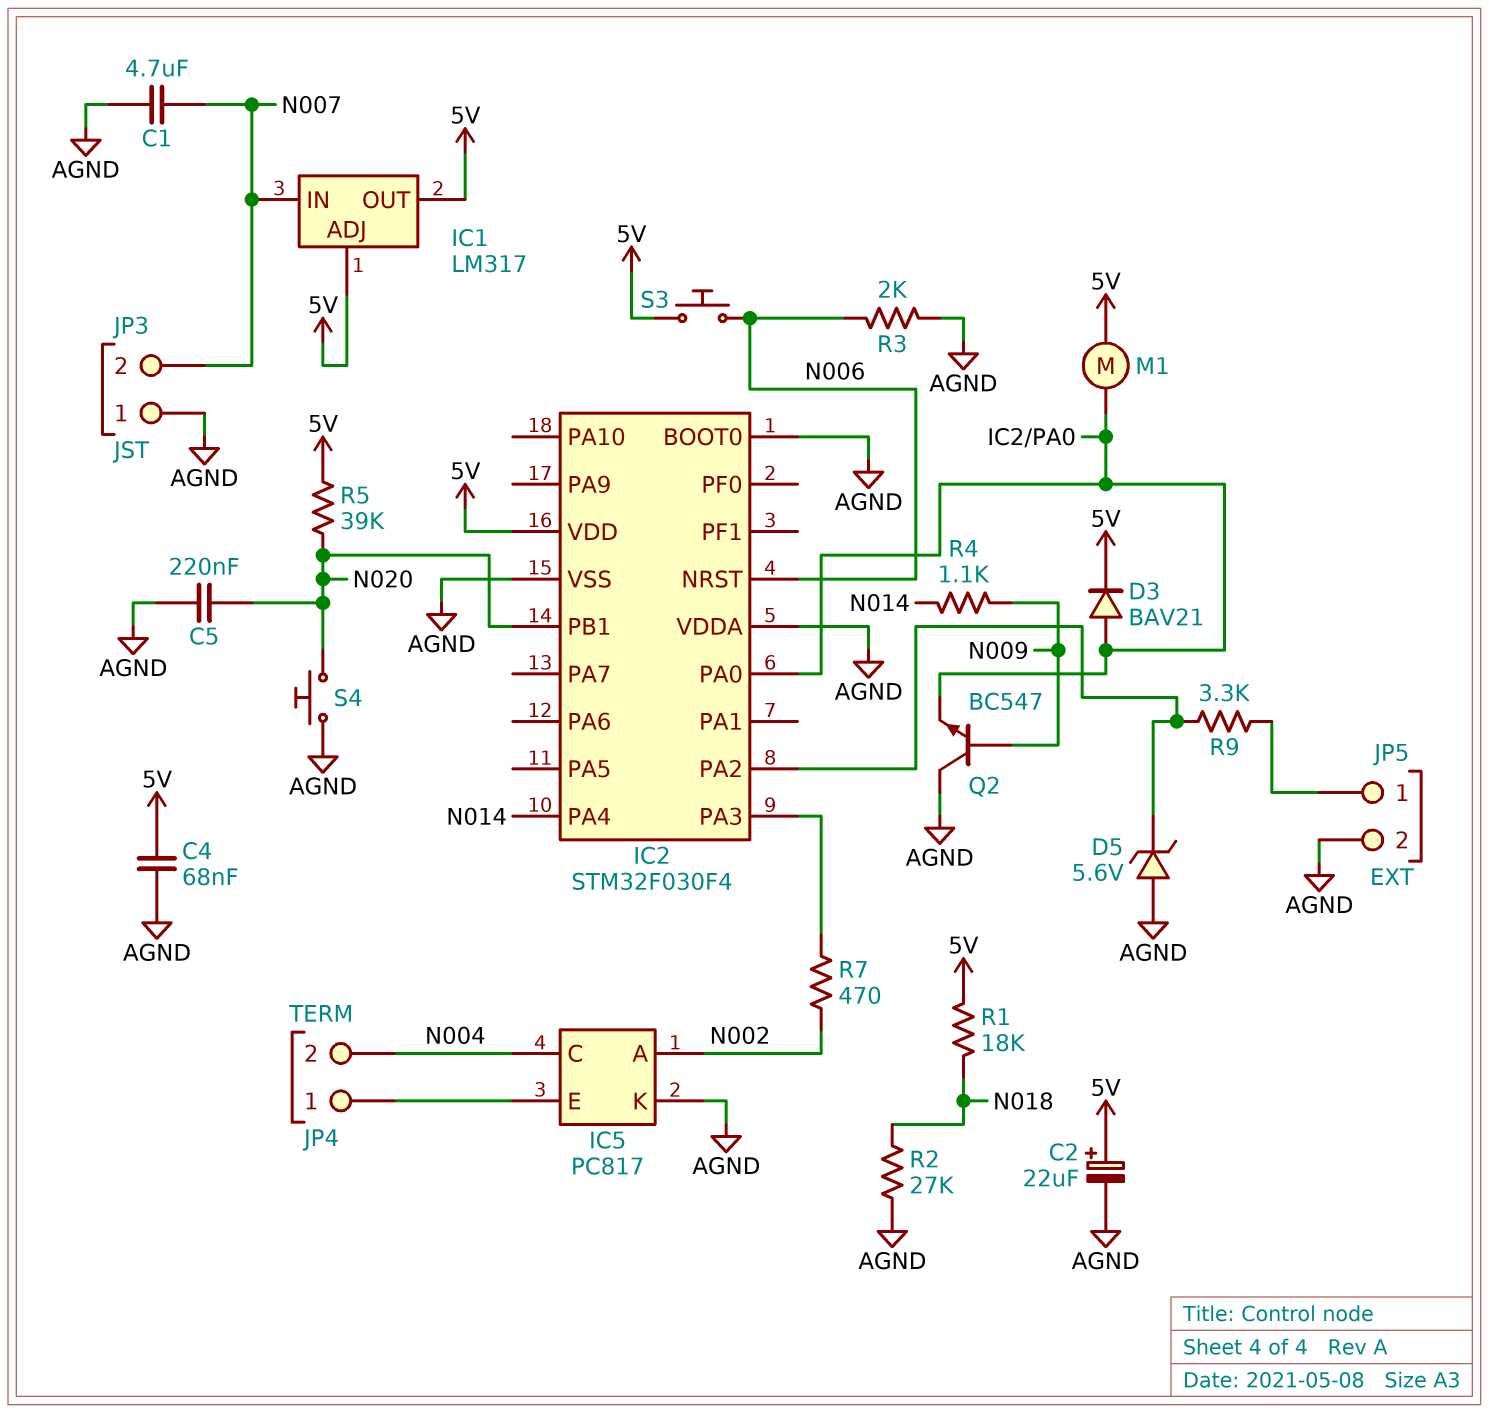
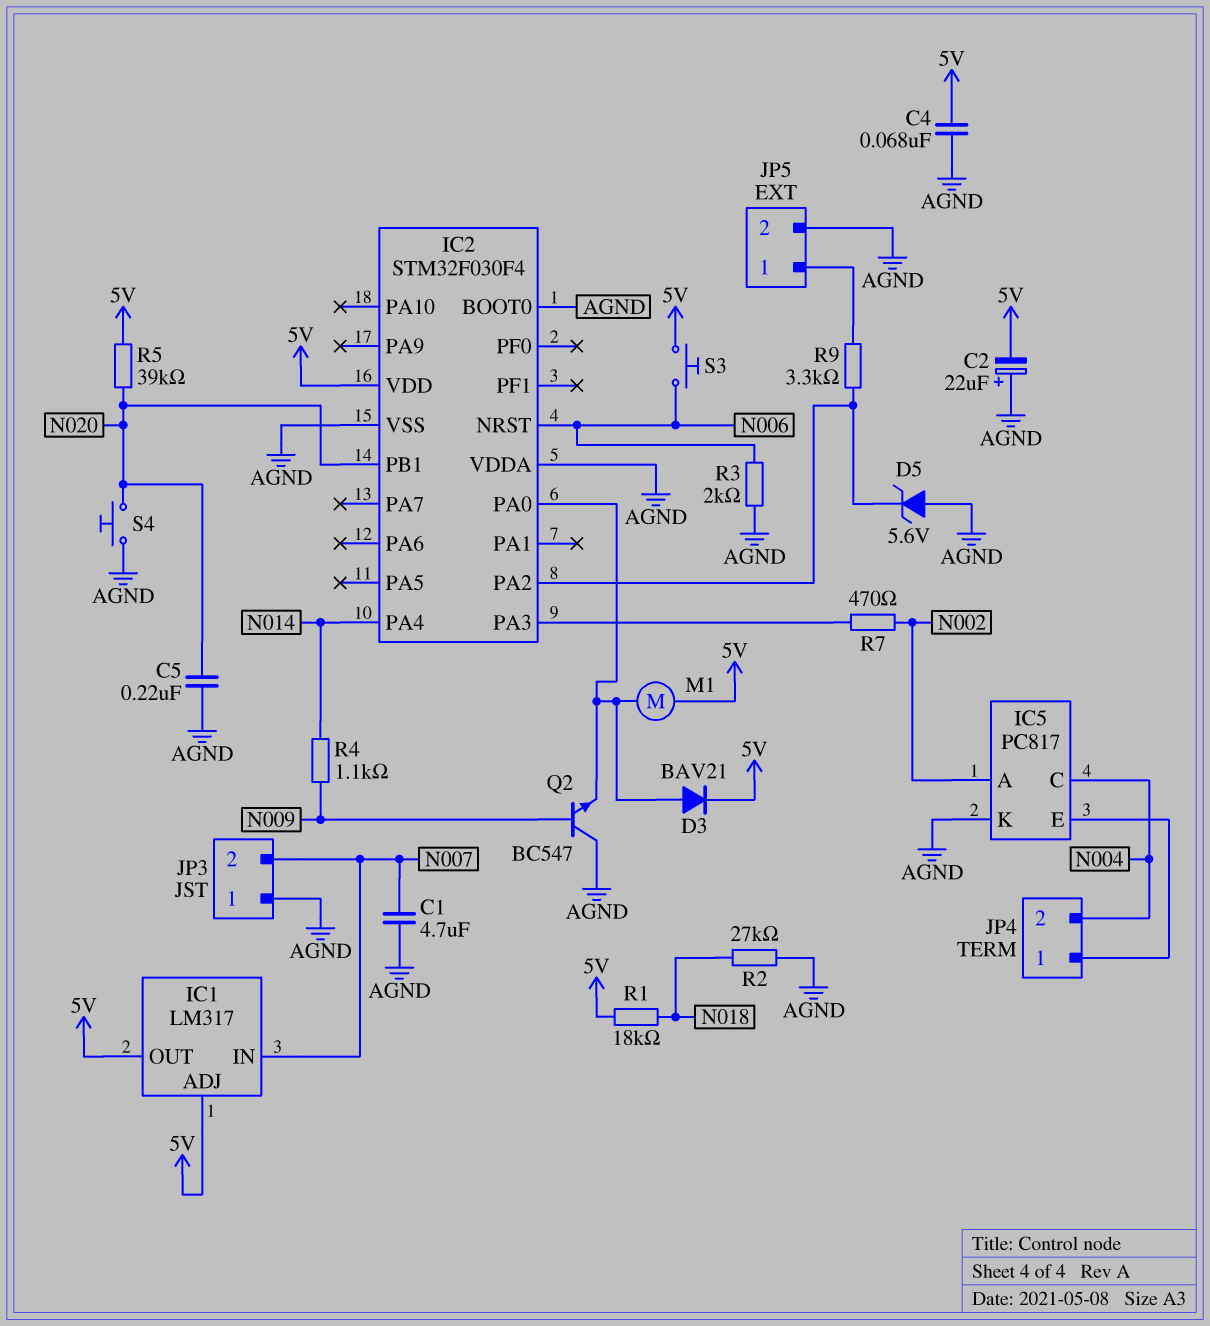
C2: 22uF (plus 5V, minus AGND) -> 22uF (plus AGND, minus 5V)

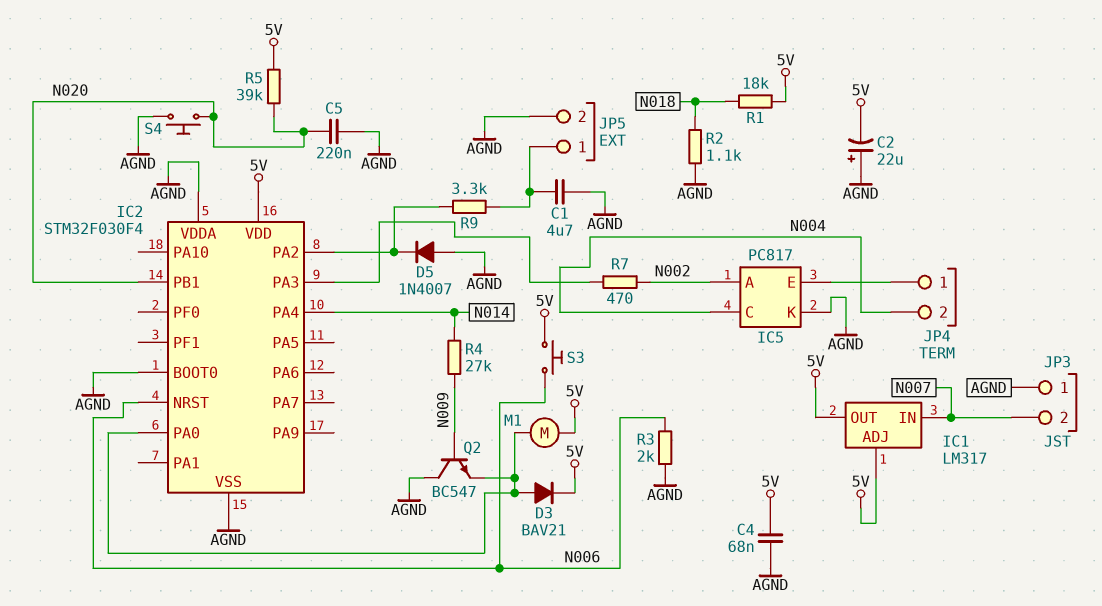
C1: 4.7uF (AGND, N007) -> 4.7uF (AGND, JP5/1)
D5: zener 5.6V (A AGND, K IC2/PA2) -> diode 1N4007 (A AGND, K IC2/PA2)
R2: 27k (AGND, N018) -> 1.1k (AGND, N018)
R4: 1.1k (N009, N014) -> 27k (N009, N014)

